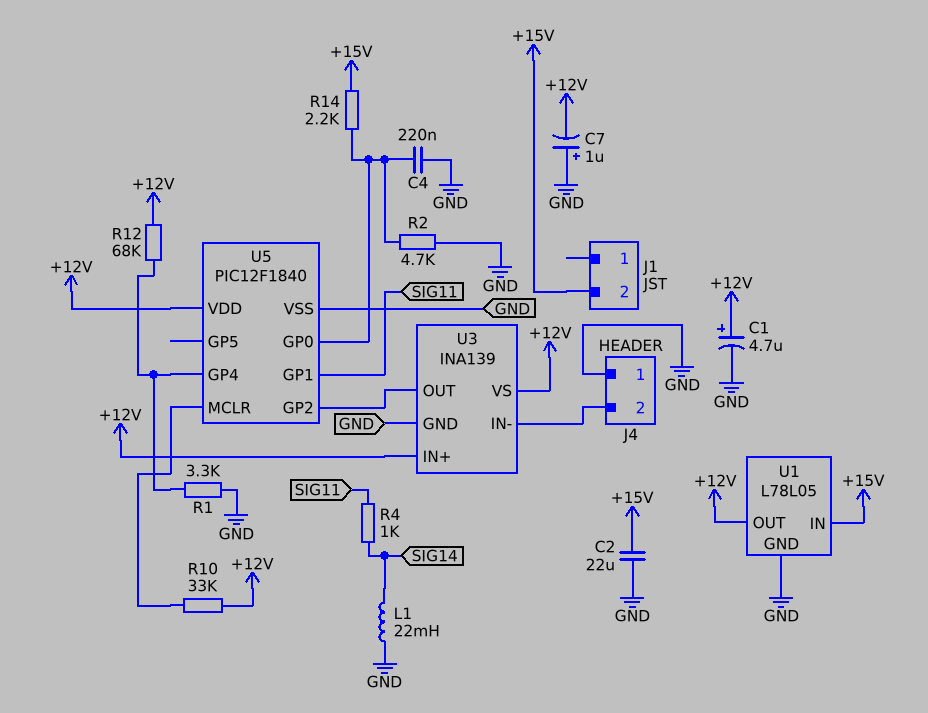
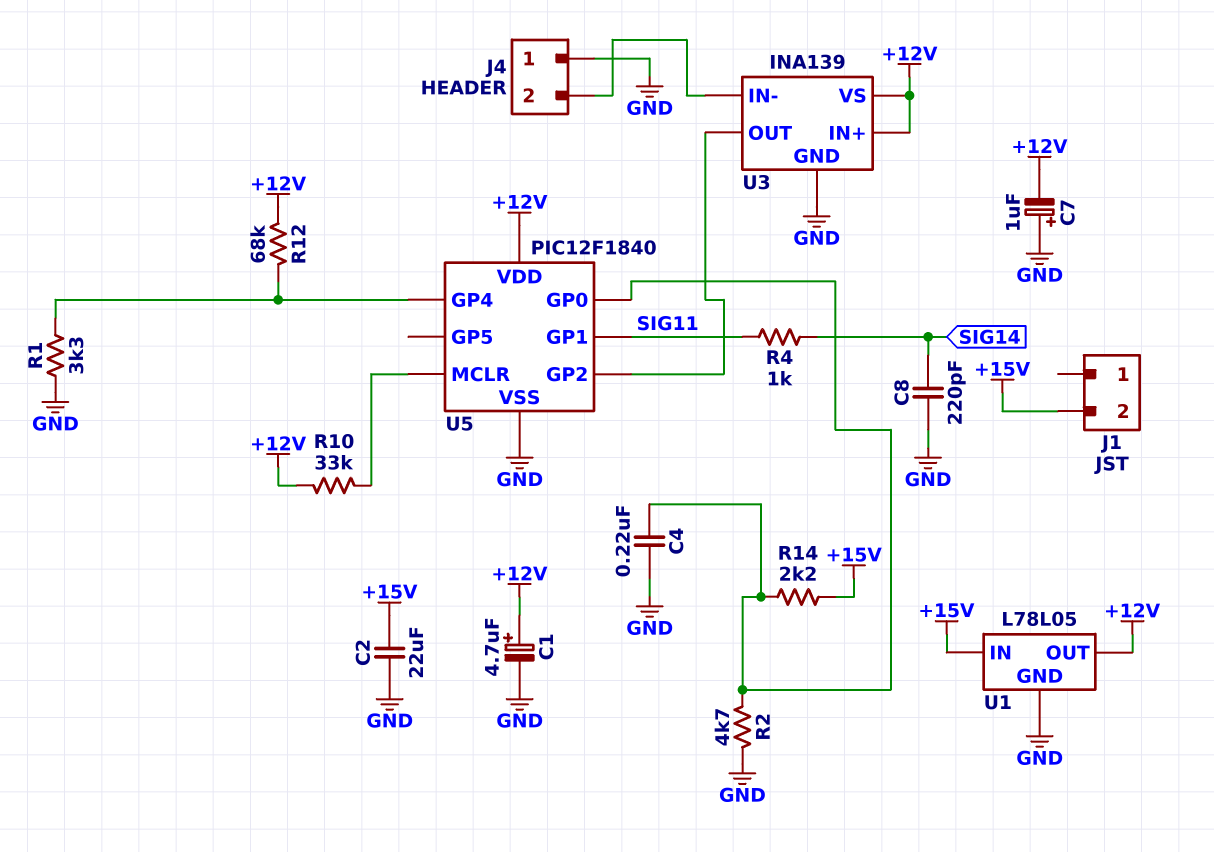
C8: none -> 220pF (GND, SIG14)
L1: 22mH (GND, SIG14) -> none

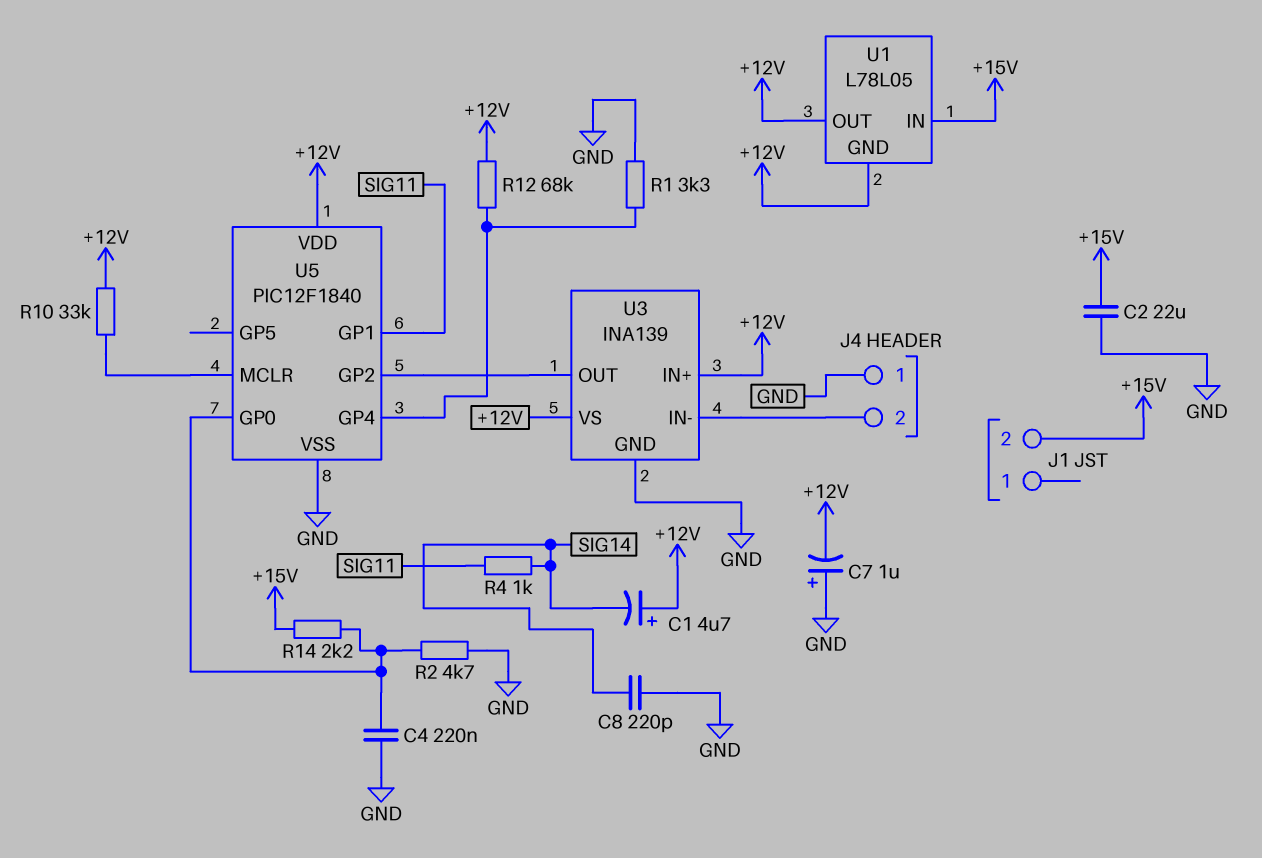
C1: 4.7uF (plus +12V, minus GND) -> 4.7uF (plus +12V, minus SIG14)
U1 pin GND: GND -> +12V

